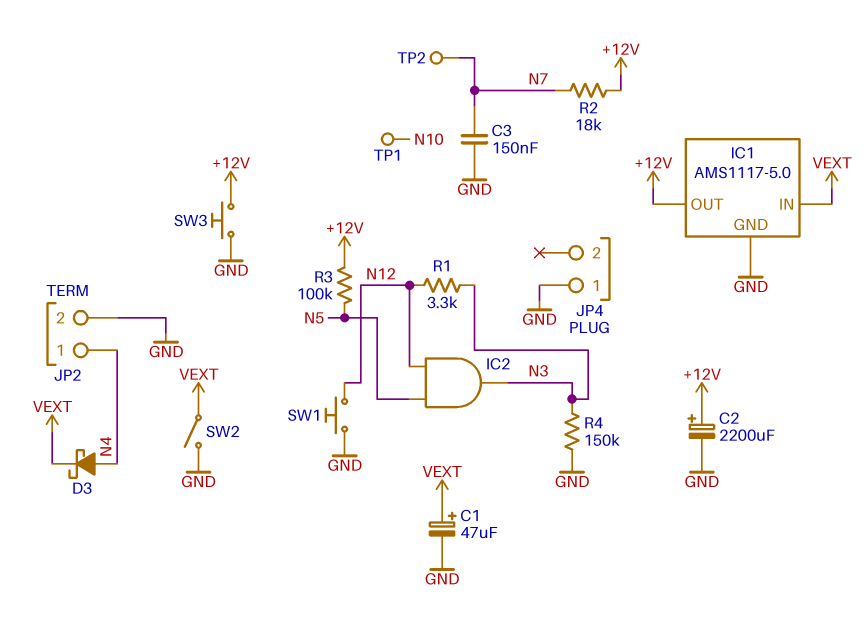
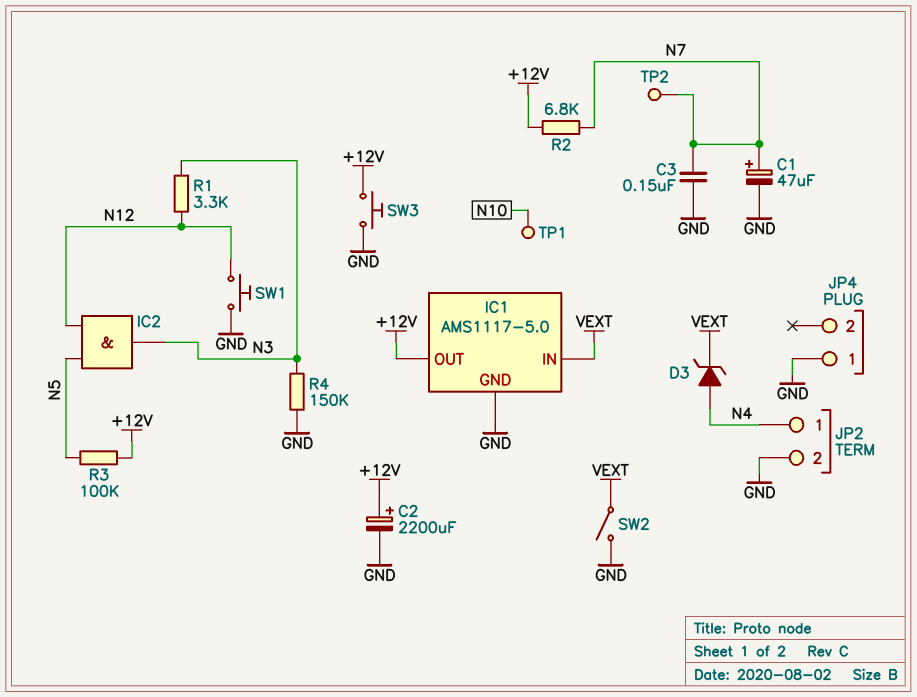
C1: 47uF (plus VEXT, minus GND) -> 47uF (plus N7, minus GND)
D3: schottky (A N4, K VEXT) -> zener (A N4, K VEXT)
R2: 18k (+12V, N7) -> 6.8k (+12V, N7)

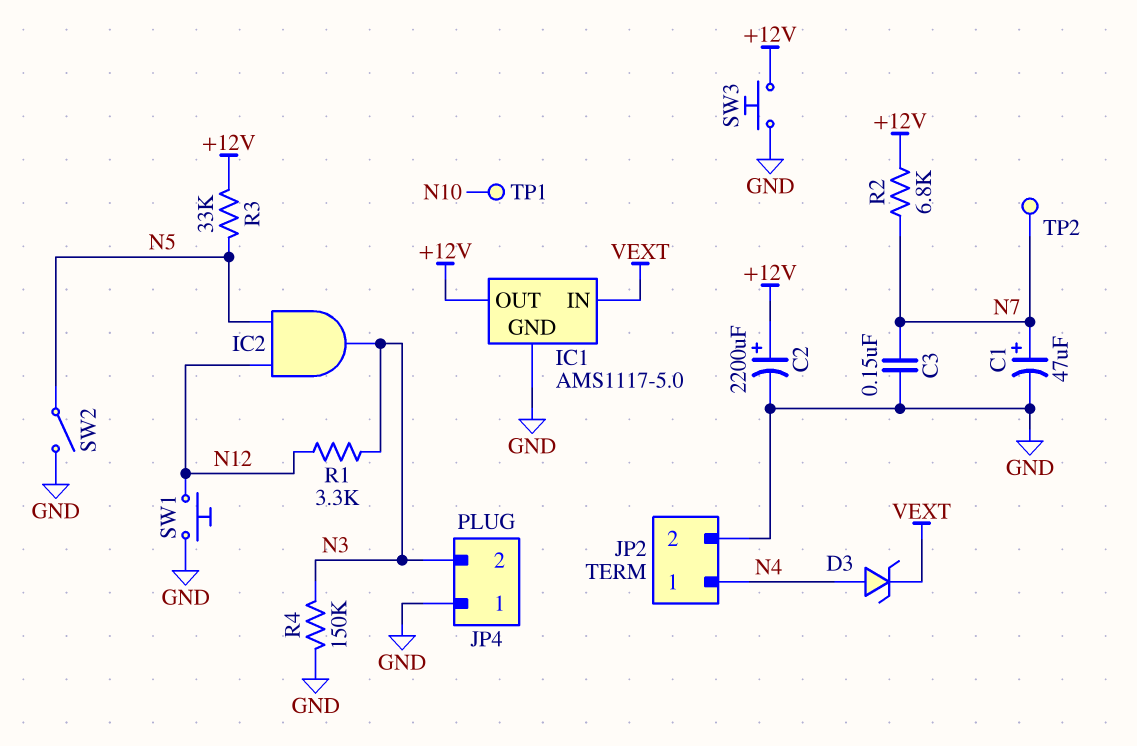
JP4 pin 2: none -> N3
R3: 100k (+12V, N5) -> 33k (+12V, N5)
SW2: switch (GND, VEXT) -> switch (GND, N5)

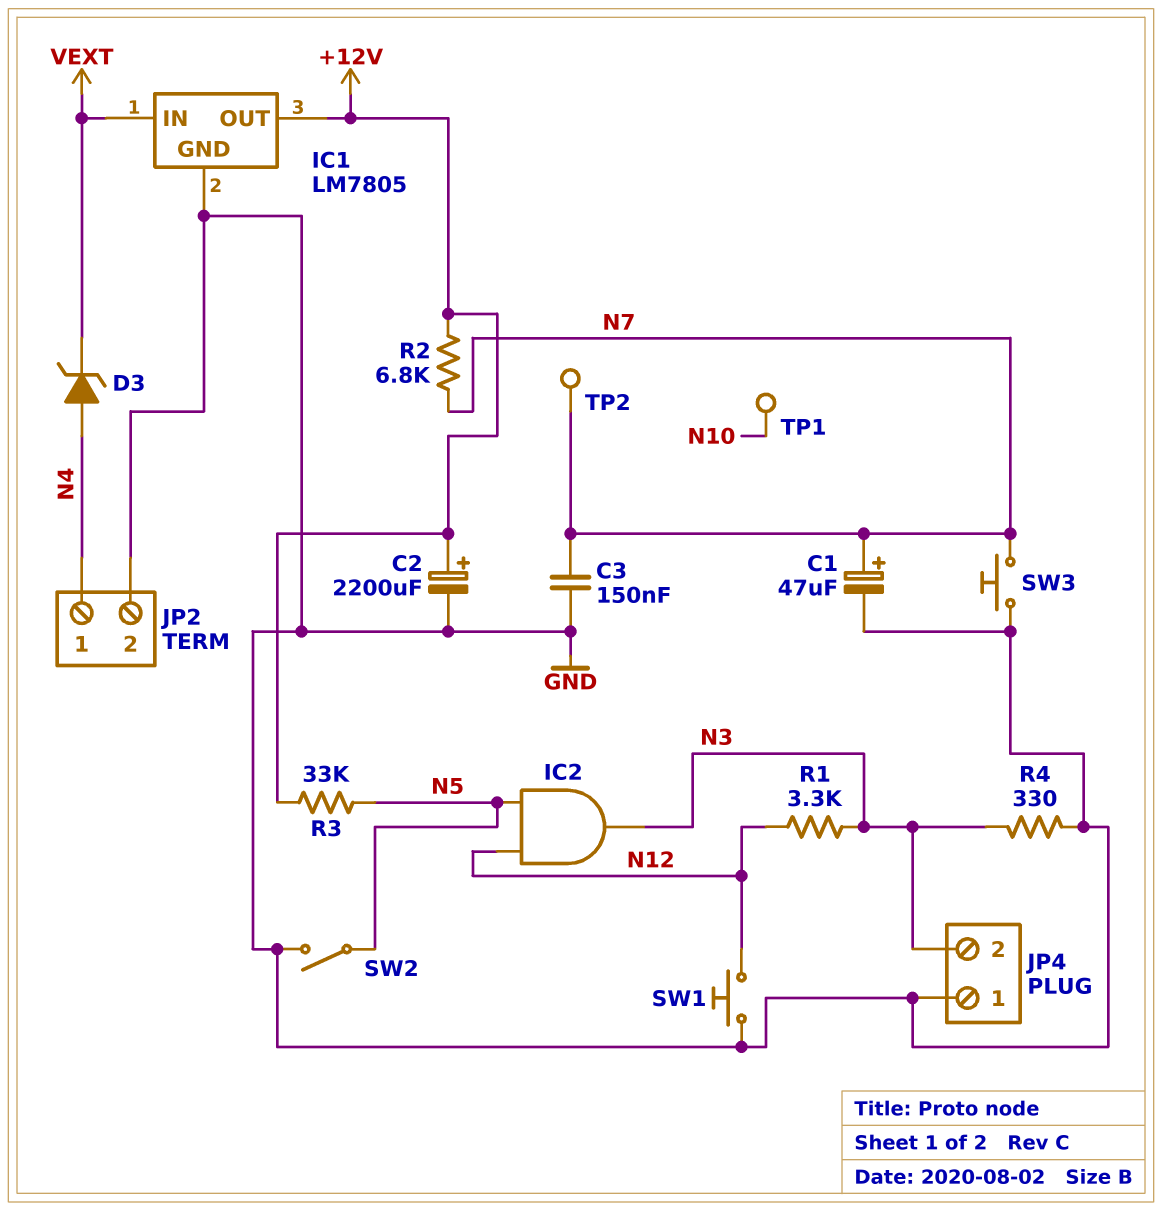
IC1: AMS1117-5.0 -> LM7805
R4: 150k (GND, N3) -> 330 (GND, N3)
SW3: button (+12V, GND) -> button (GND, N7)

